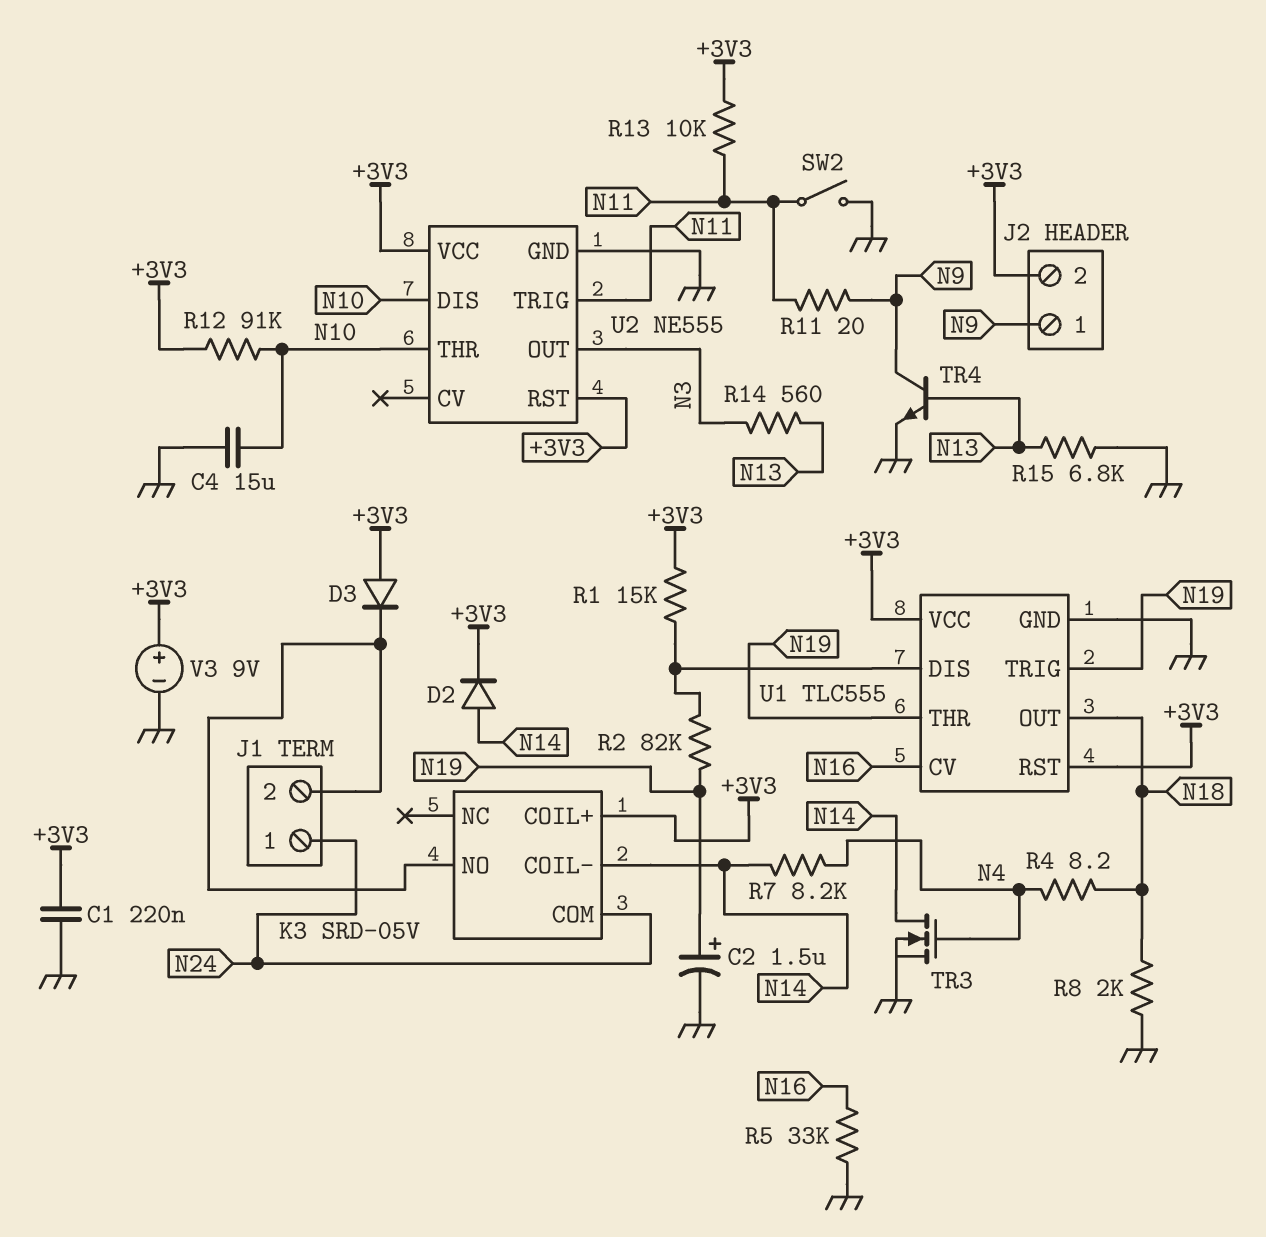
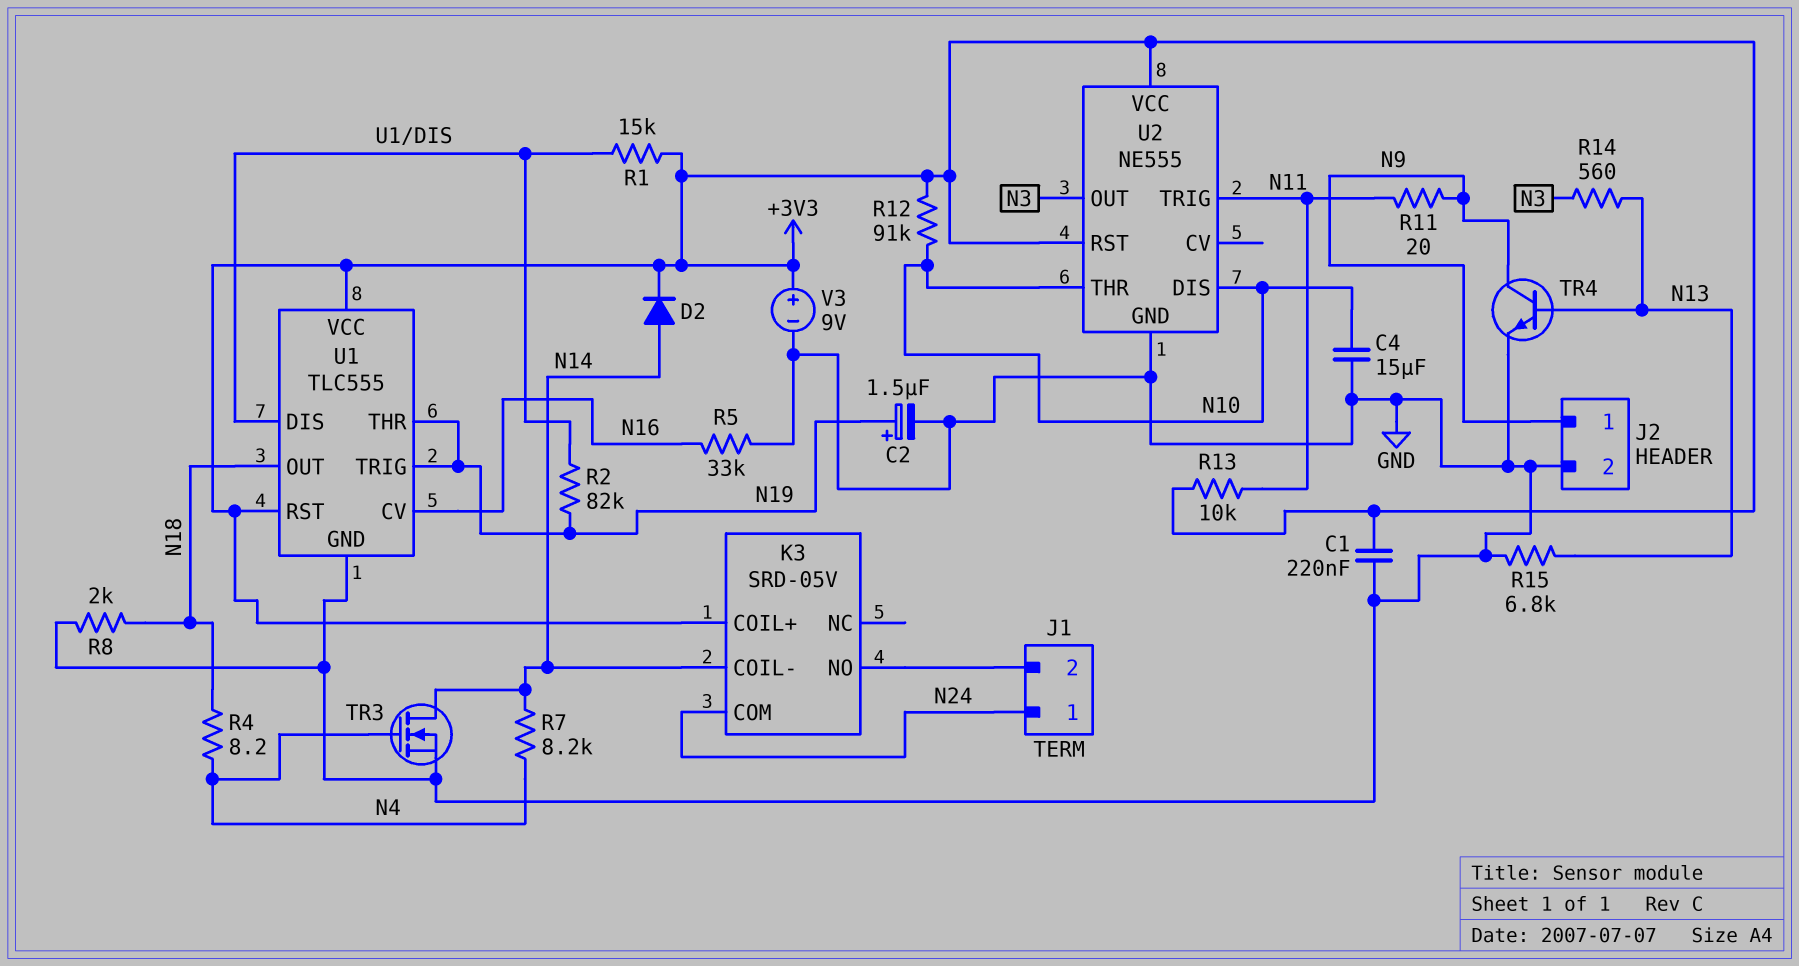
D3: diode (A +3V3, K J1/2) -> none
J2 pin 2: +3V3 -> GND
SW2: switch (GND, N11) -> none

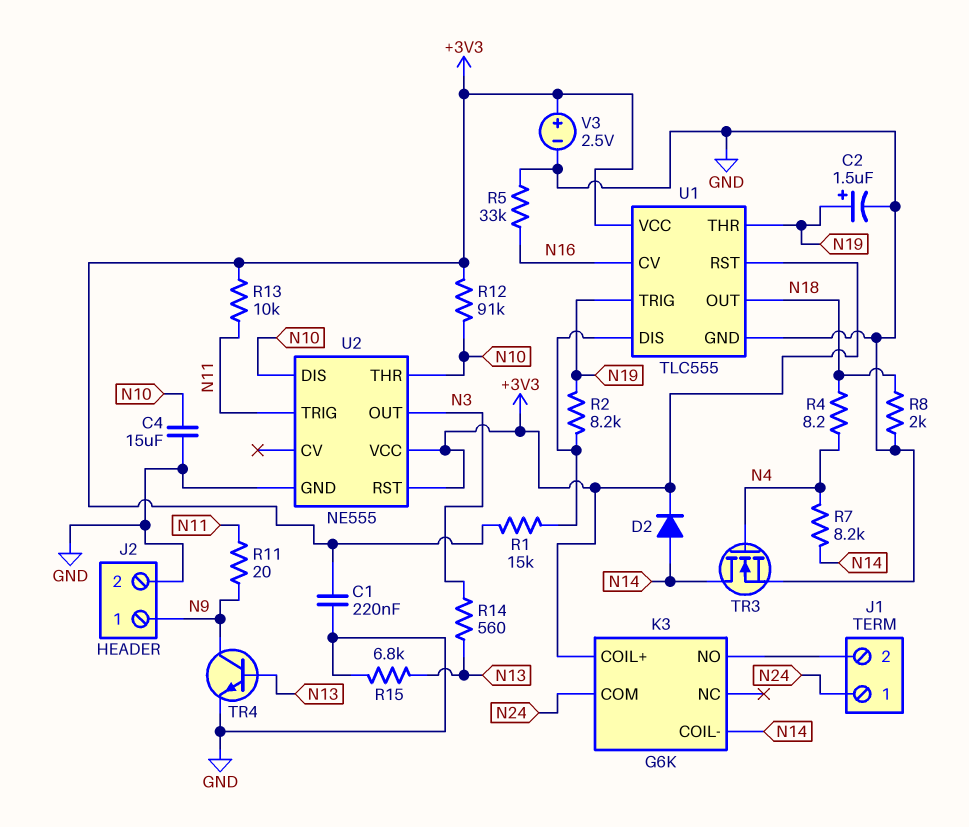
K3: SRD-05V -> G6K
R2: 82k (N19, U1/DIS) -> 8.2k (N19, U1/DIS)
V3: 9V (plus +3V3, minus GND) -> 2.5V (plus +3V3, minus GND)

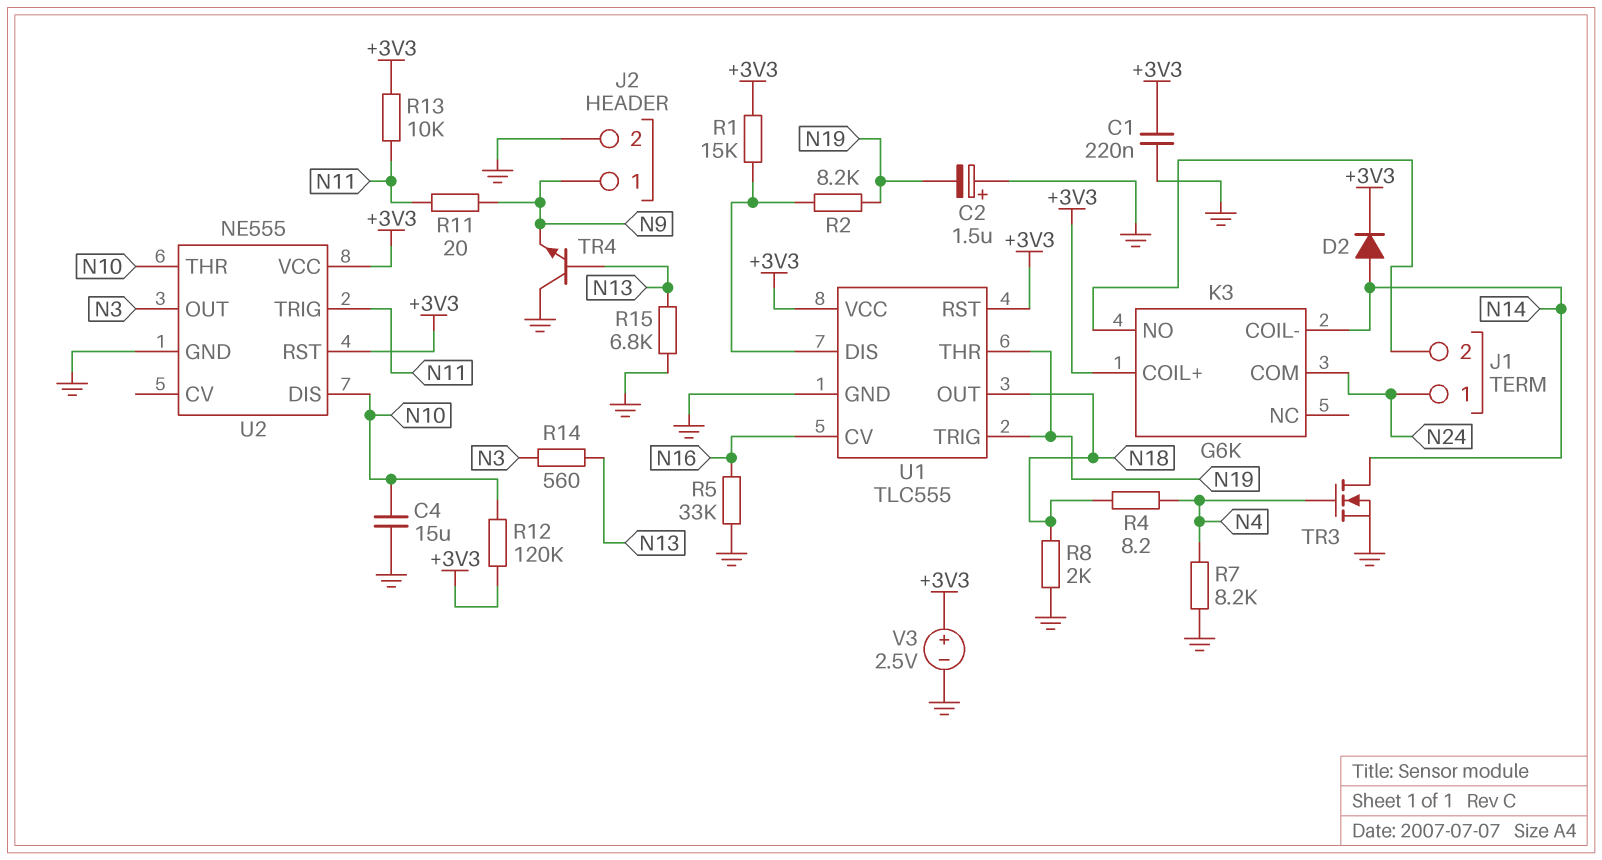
C2: 1.5uF (plus N19, minus GND) -> 1.5uF (plus GND, minus N19)
R7: 8.2k (N4, N14) -> 8.2k (GND, N4)
R12: 91k (+3V3, N10) -> 120k (+3V3, N10)
TR4: NPN (B N13, C N9, E GND) -> NPN (B N13, C GND, E N9)

